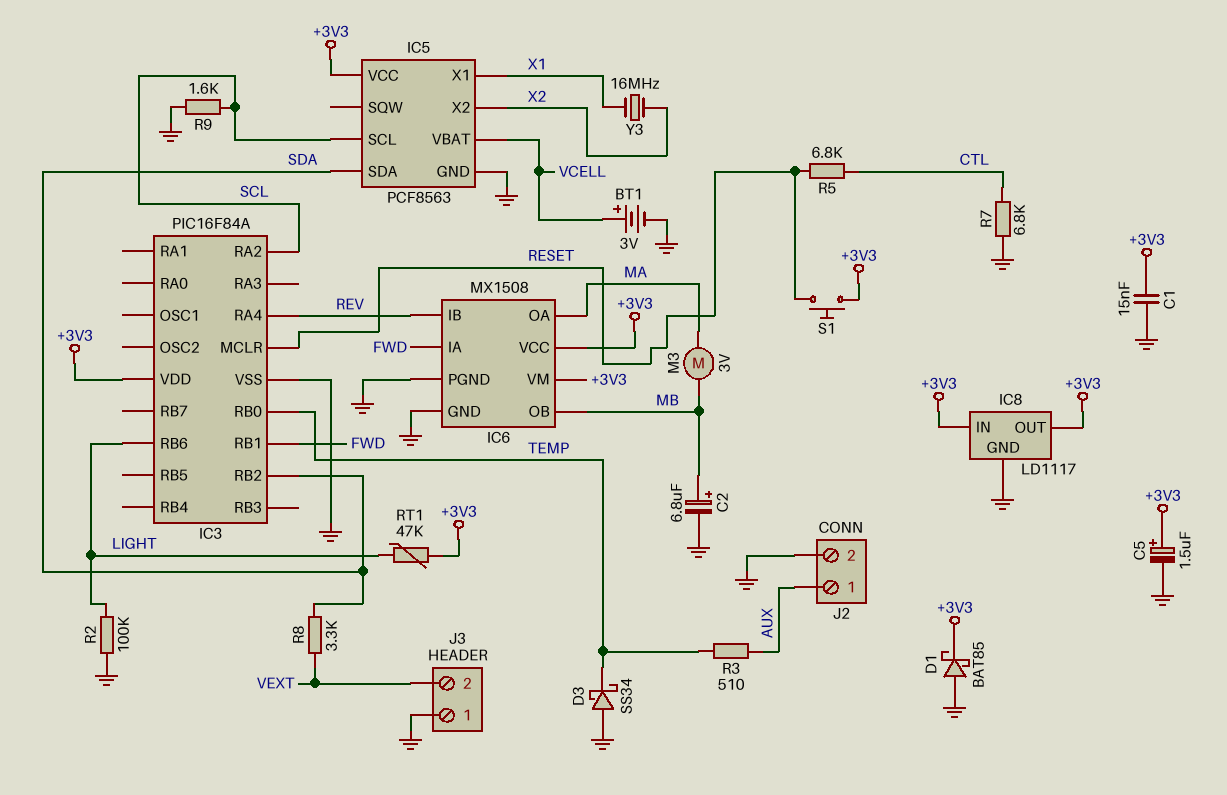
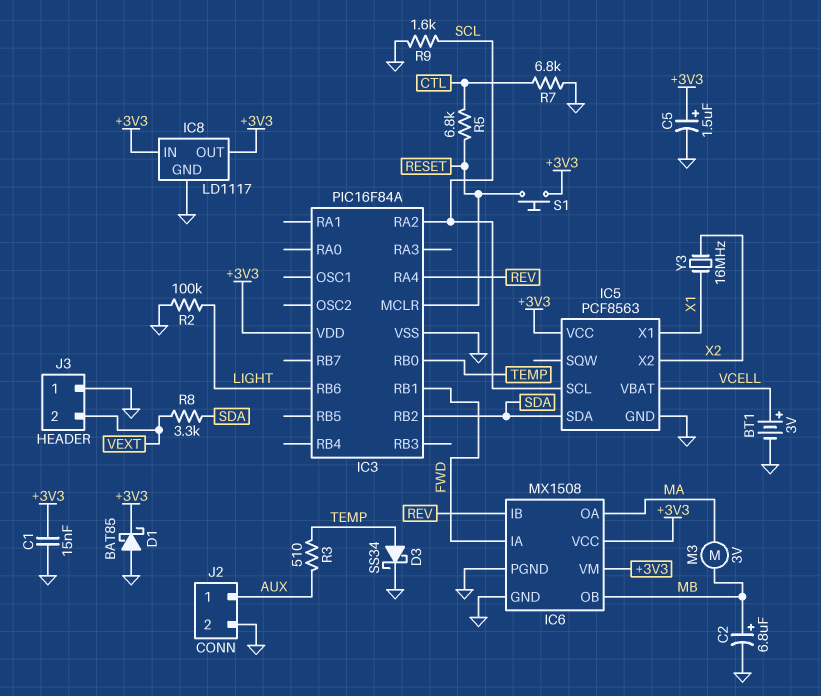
D3: schottky SS34 (A GND, K TEMP) -> schottky SS34 (A TEMP, K GND)
RT1: 47k (+3V3, LIGHT) -> none

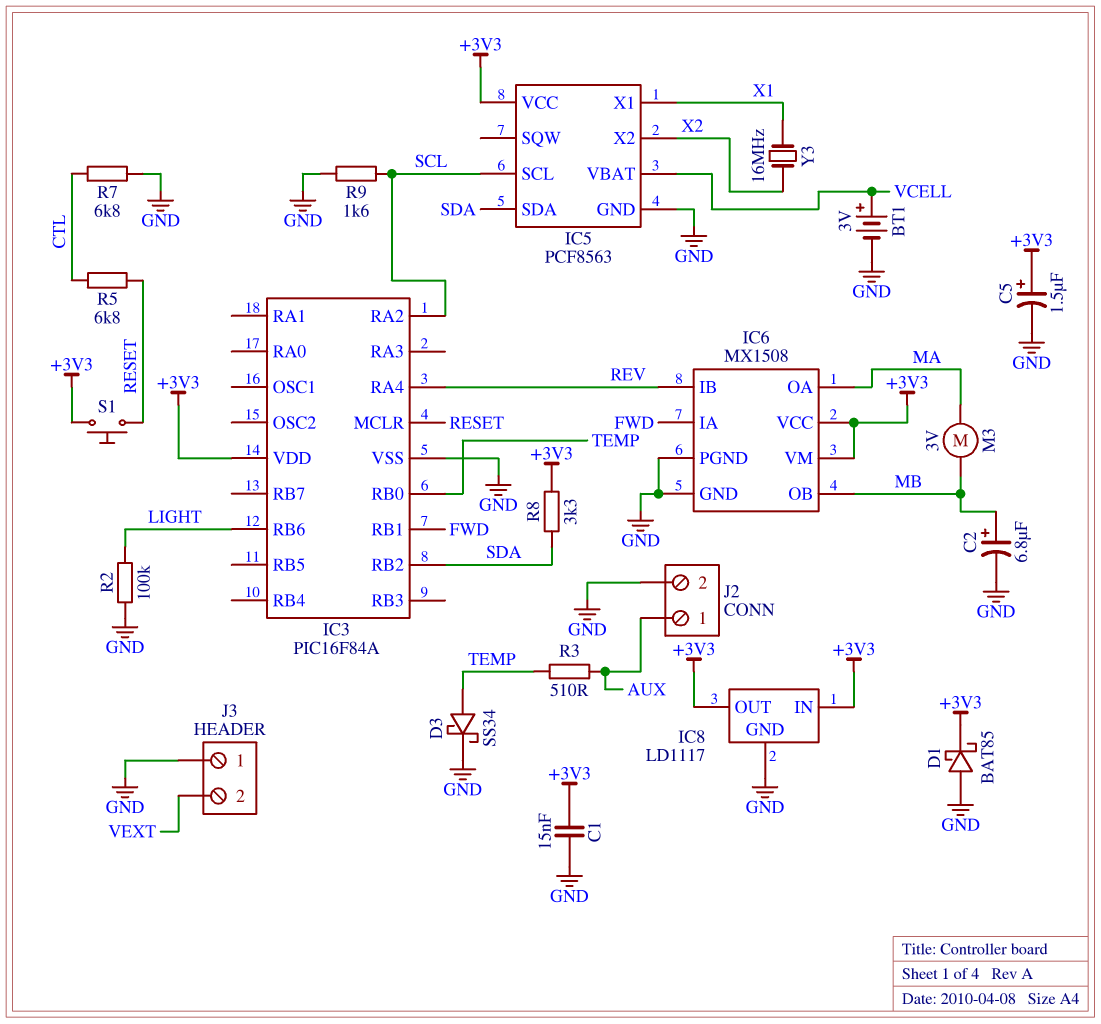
R8: 3.3k (SDA, VEXT) -> 3.3k (+3V3, SDA)

